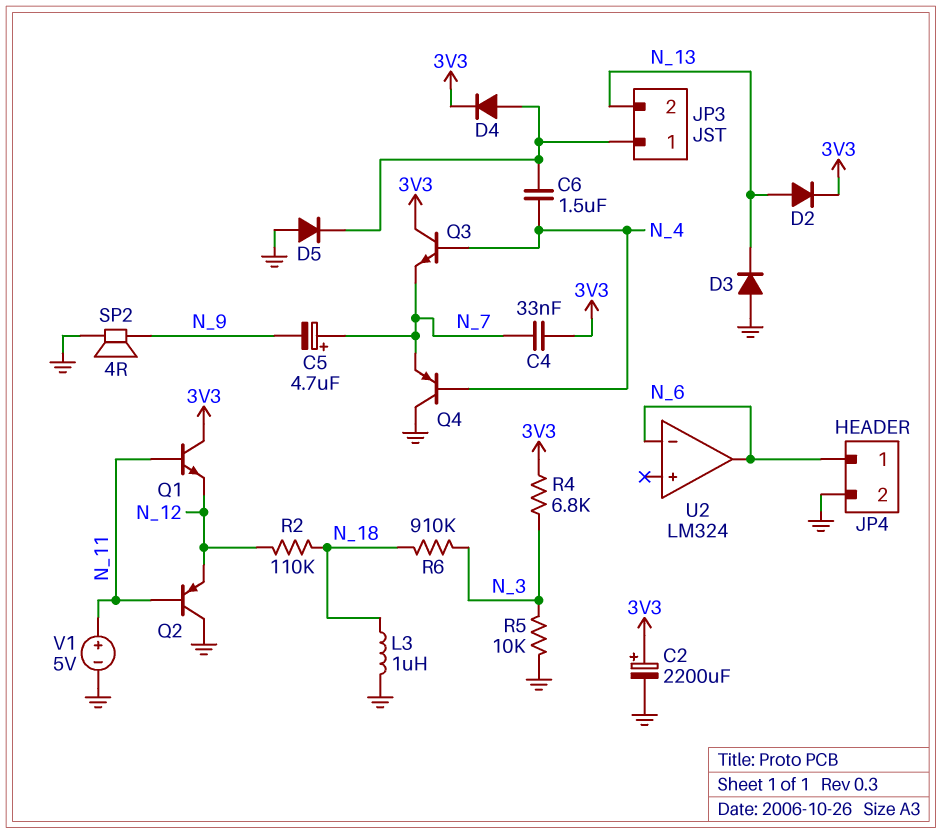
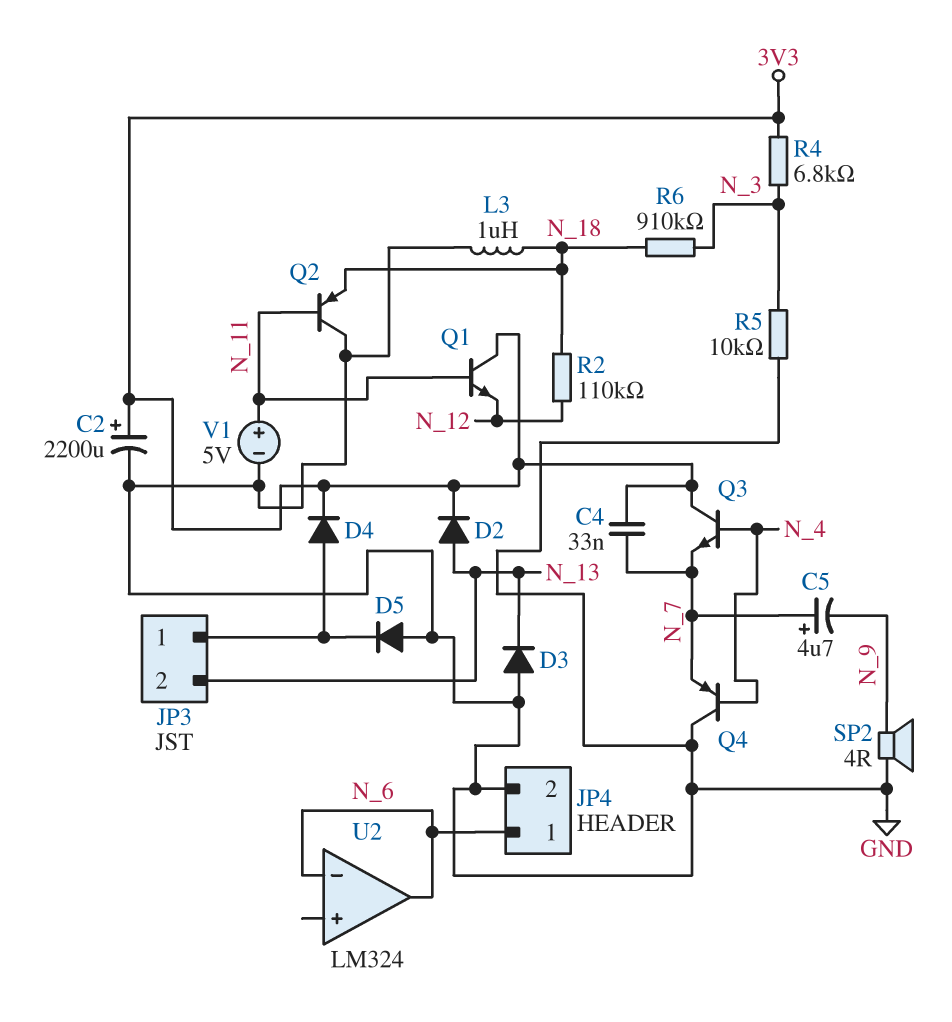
C6: 1.5uF (JP3/1, N_4) -> none
Q2: PNP (B N_11, C GND, E N_12) -> PNP (B N_11, C GND, E N_18)

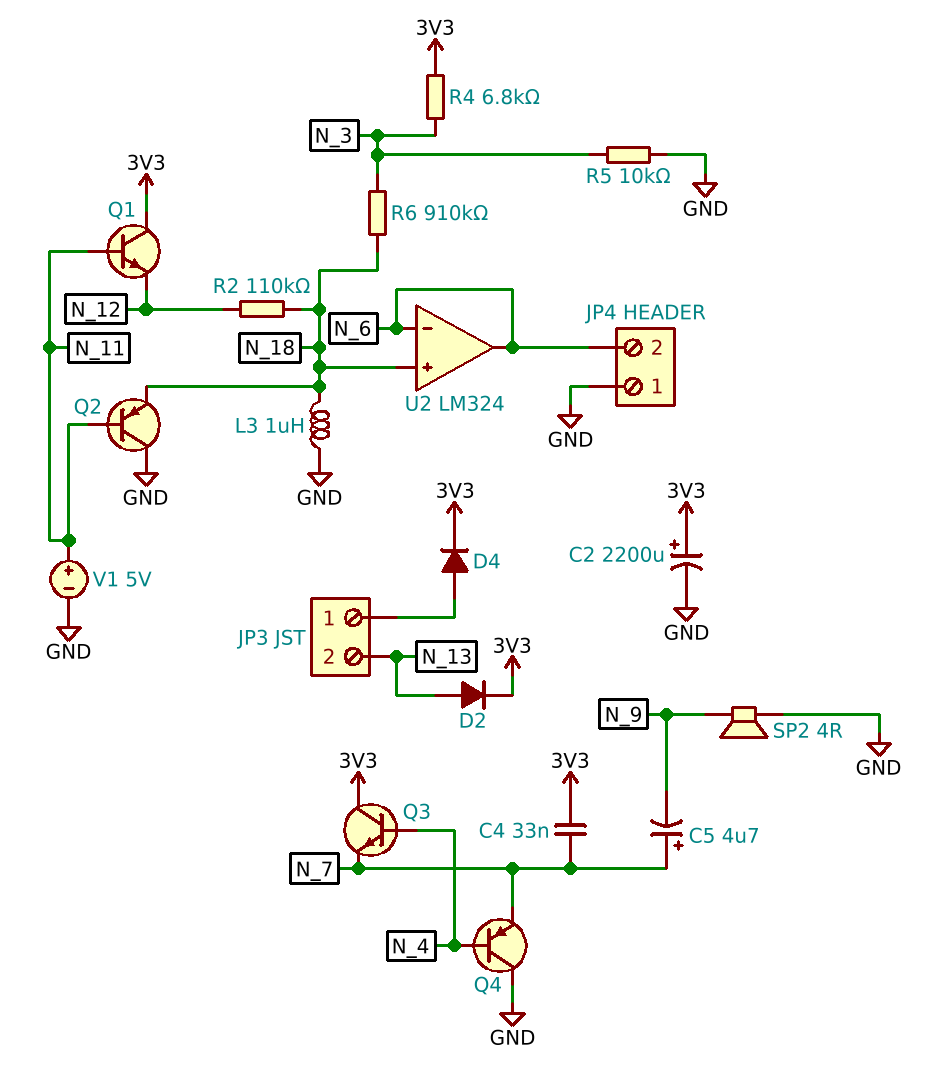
D3: diode (A GND, K N_13) -> none
D5: diode (A GND, K JP3/1) -> none
JP4 pin 1: N_6 -> GND
JP4 pin 2: GND -> N_6
U2 pin in+: none -> N_18

